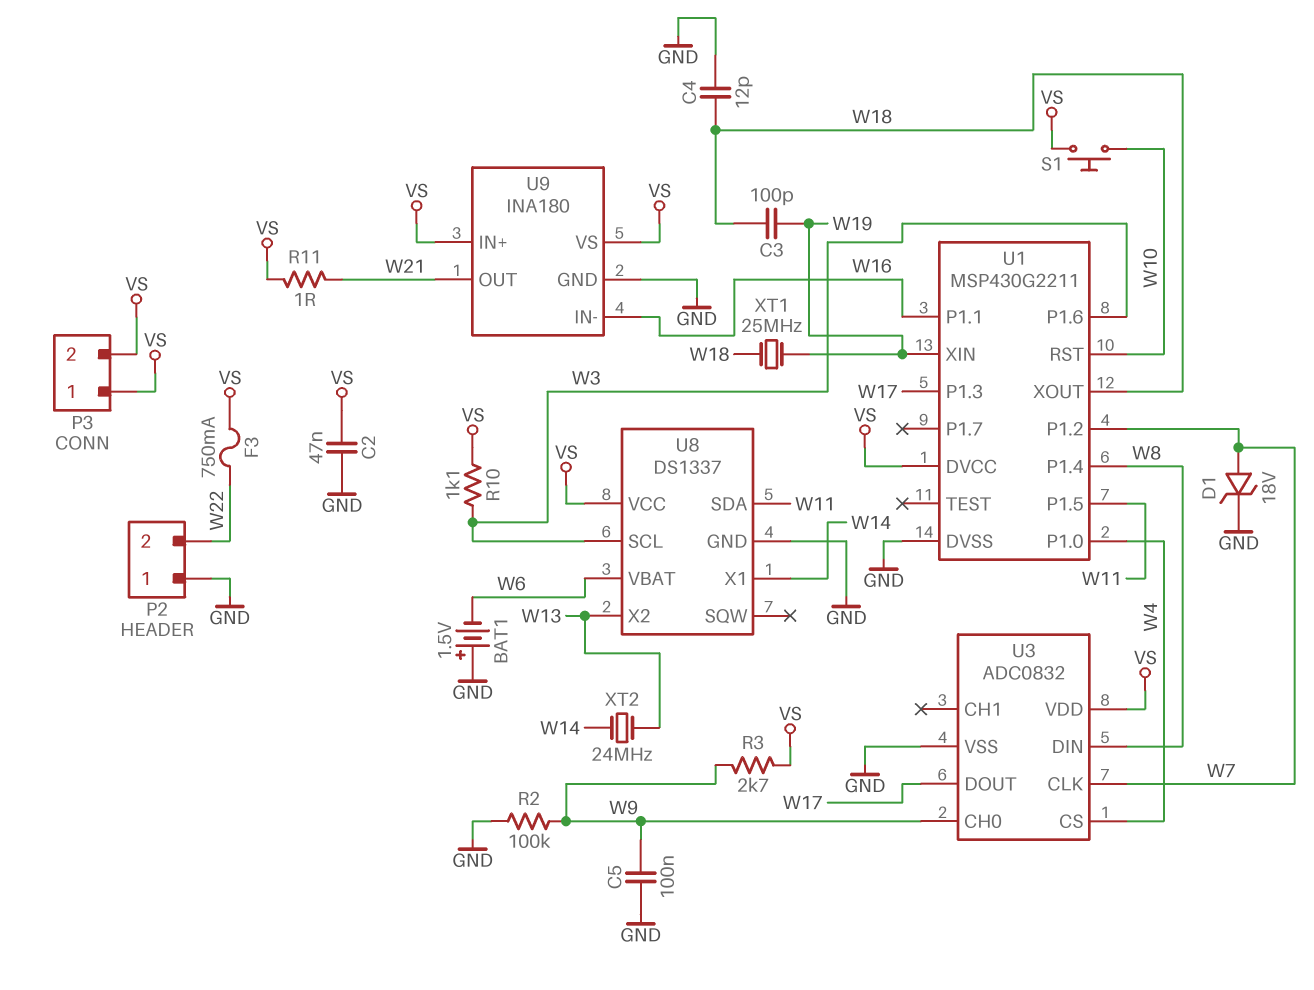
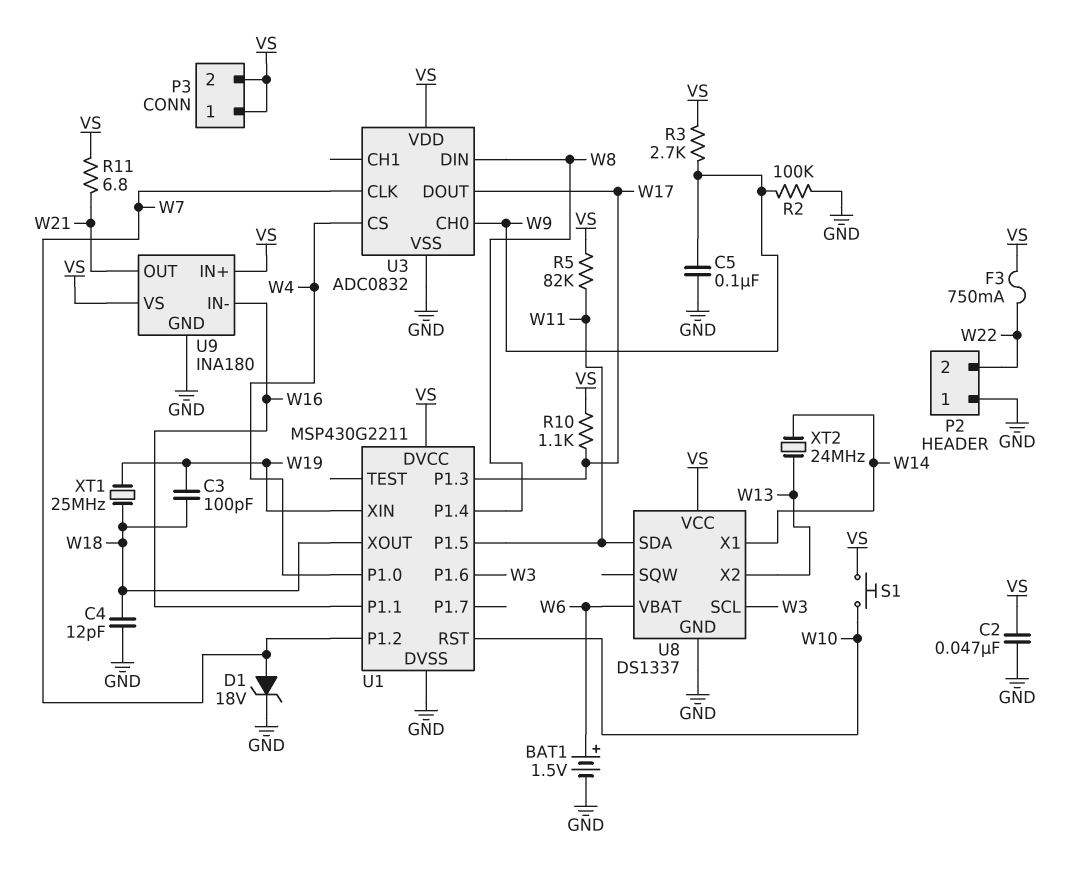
BAT1: 1.5V (plus GND, minus W6) -> 1.5V (plus W6, minus GND)
R5: none -> 82k (VS, W11)
R10: 1.1k (VS, W3) -> 1.1k (VS, W17)
R11: 1 (VS, W21) -> 6.8 (VS, W21)

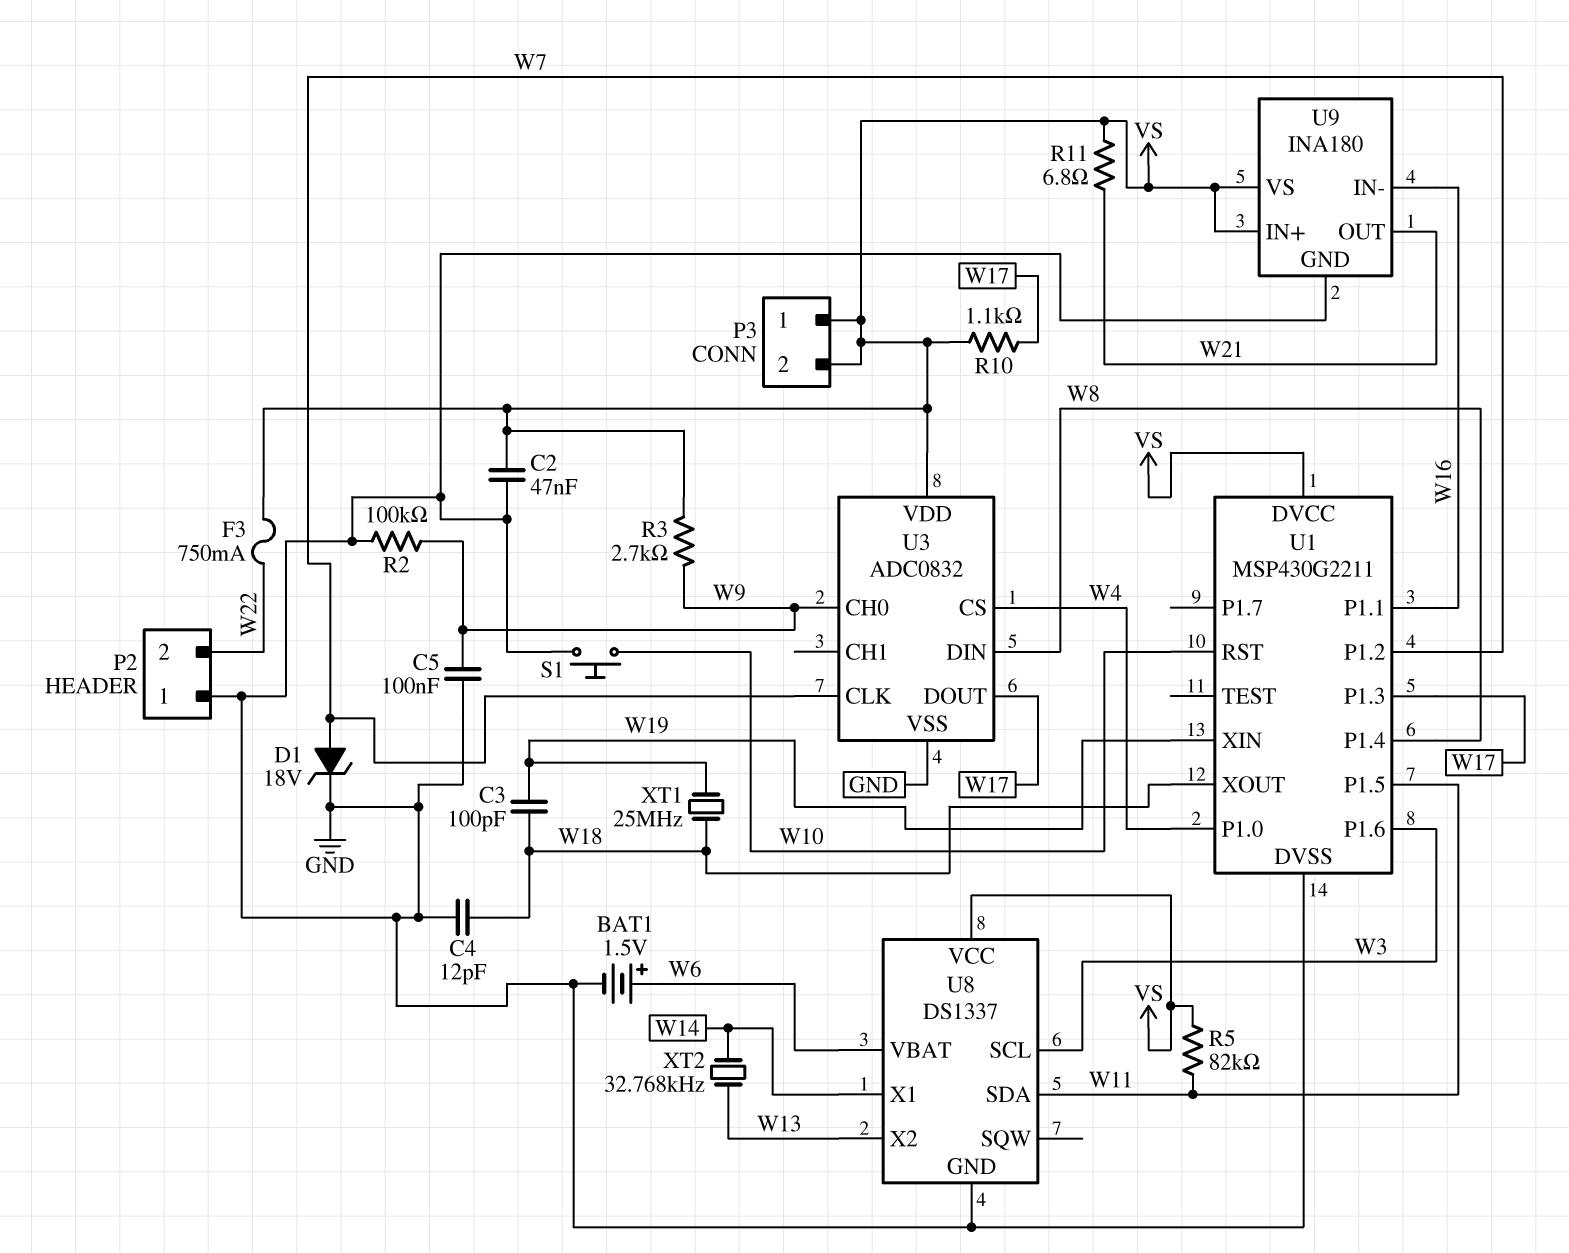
S1: button (VS, W10) -> button (GND, W10)
XT2: 24MHz (W13, W14) -> 32.768kHz (W13, W14)

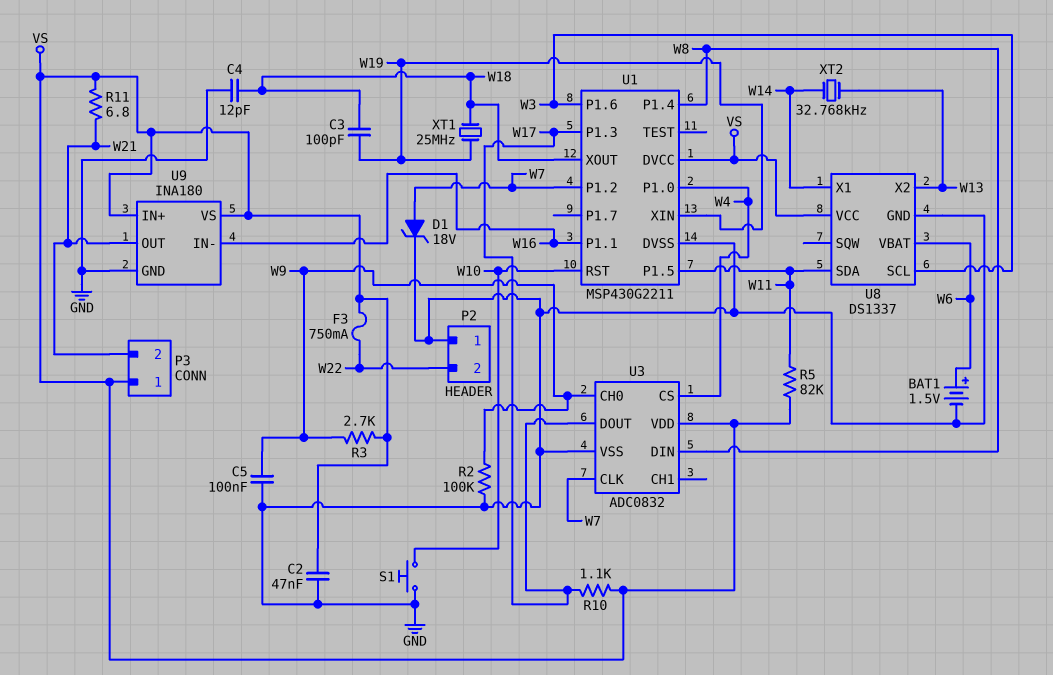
P3 pin 2: VS -> W21

